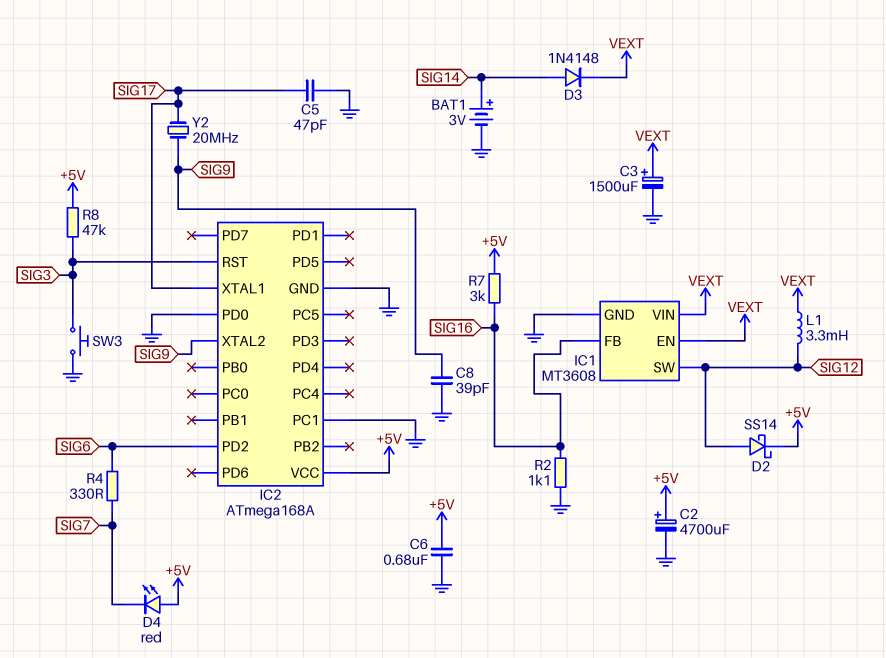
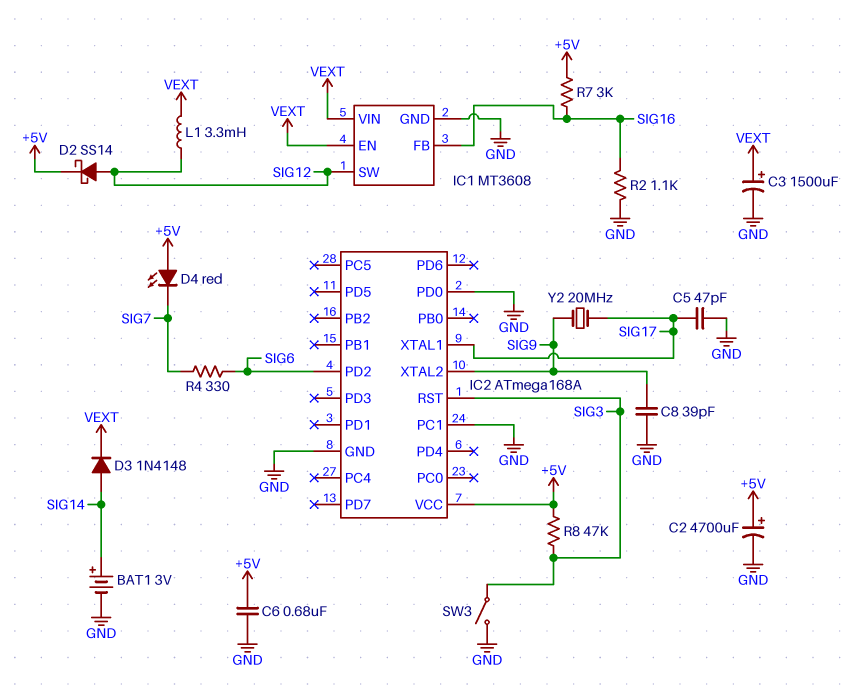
SW3: button (GND, SIG3) -> switch (GND, SIG3)

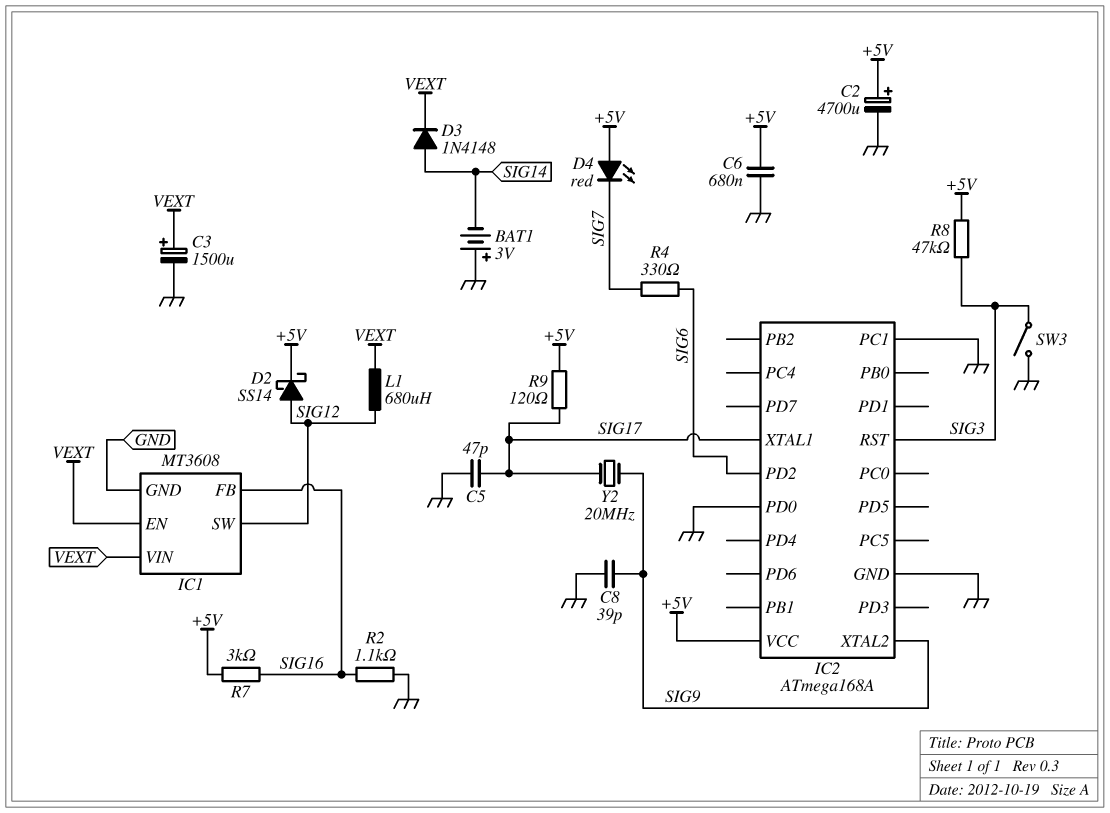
BAT1: 3V (plus SIG14, minus GND) -> 3V (plus GND, minus SIG14)
L1: 3.3mH (SIG12, VEXT) -> 680uH (SIG12, VEXT)
R9: none -> 120 (+5V, SIG17)

